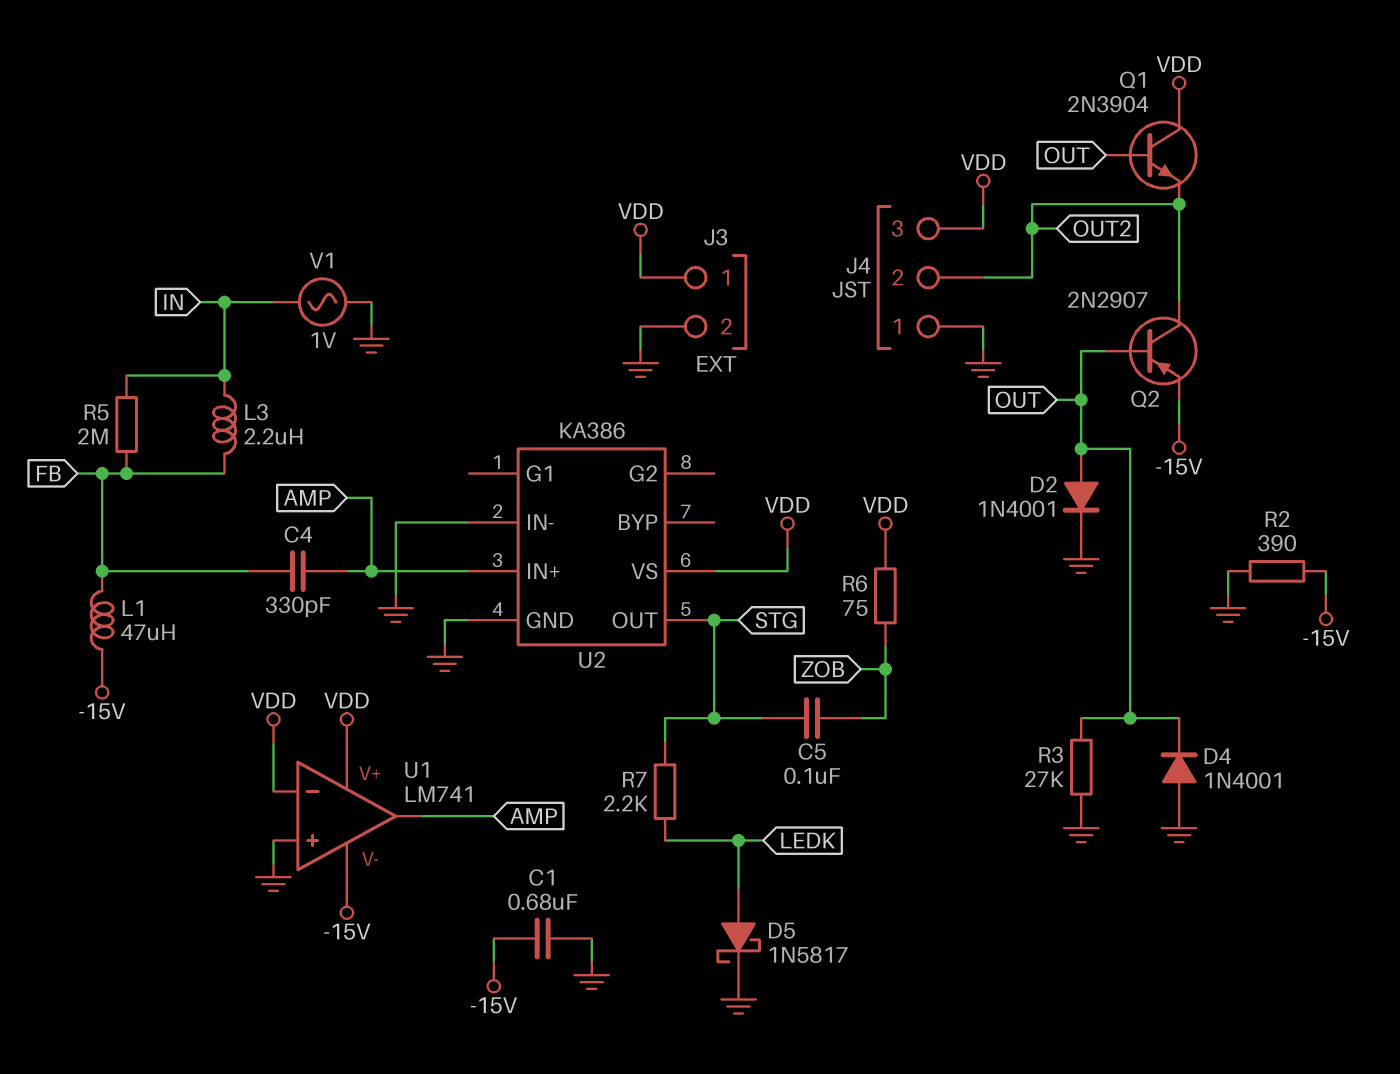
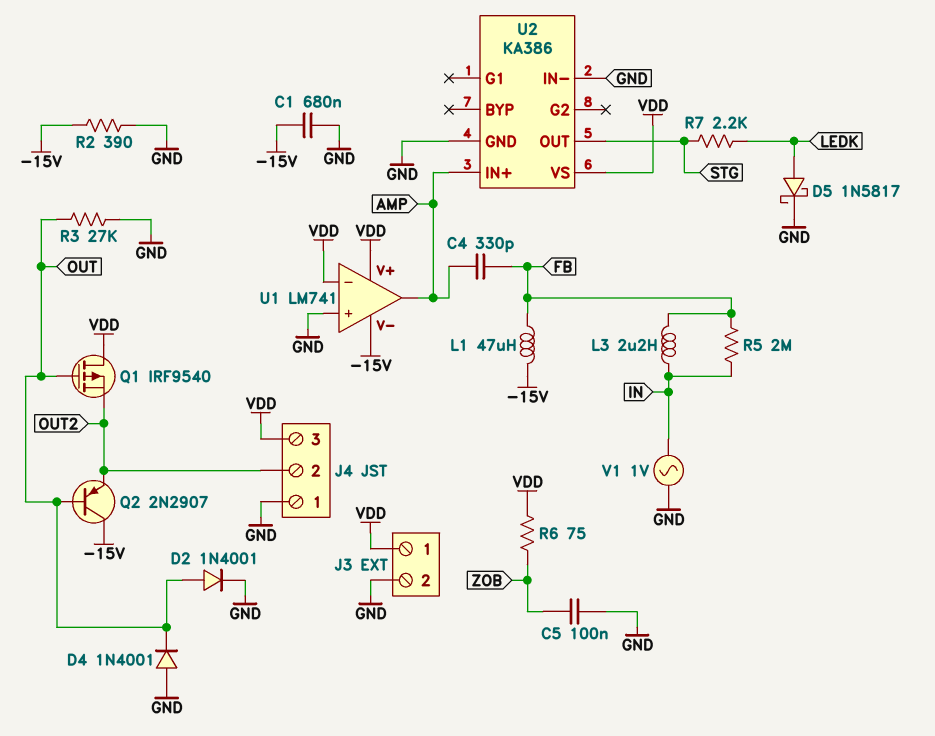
C5: 100nF (STG, ZOB) -> 100nF (GND, ZOB)
Q1: NPN 2N3904 (B OUT, C VDD, E OUT2) -> PMOS IRF9540 (G OUT, D VDD, S OUT2)
Q2: PNP 2N2907 (B OUT, C OUT2, E -15V) -> PNP 2N2907 (B OUT, C -15V, E OUT2)

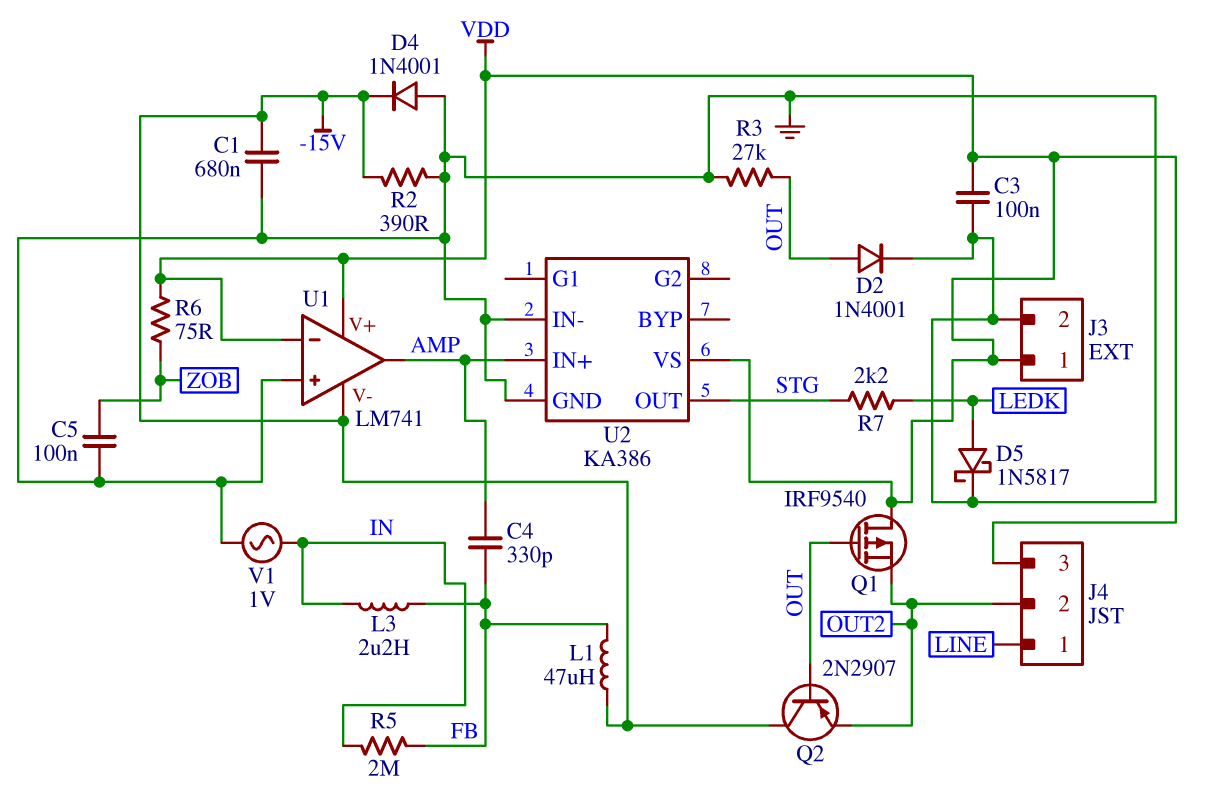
C3: none -> 100nF (GND, VDD)
D4: diode 1N4001 (A GND, K OUT) -> diode 1N4001 (A GND, K -15V)
J4 pin 1: GND -> LINE

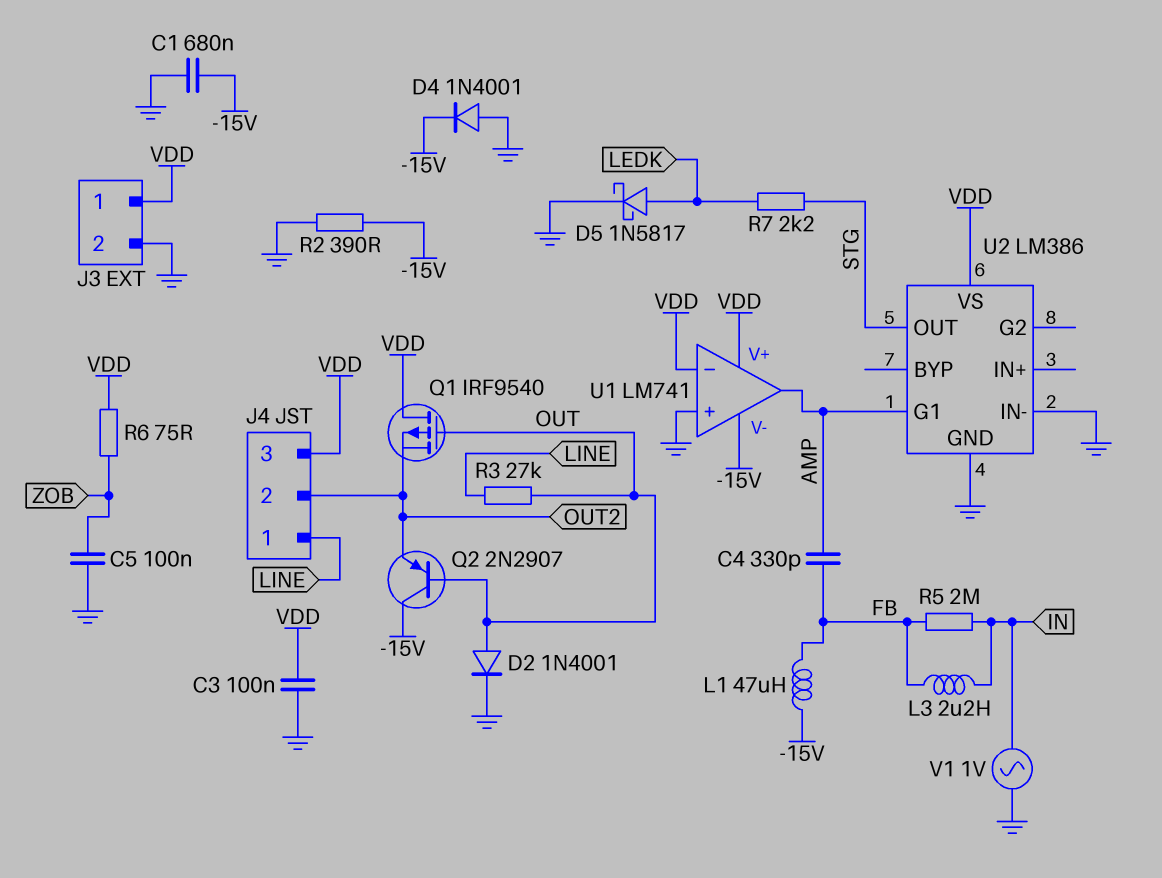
R3: 27k (GND, OUT) -> 27k (LINE, OUT)
U2: KA386 -> LM386
U2 pin G1: none -> AMP
U2 pin IN+: AMP -> none

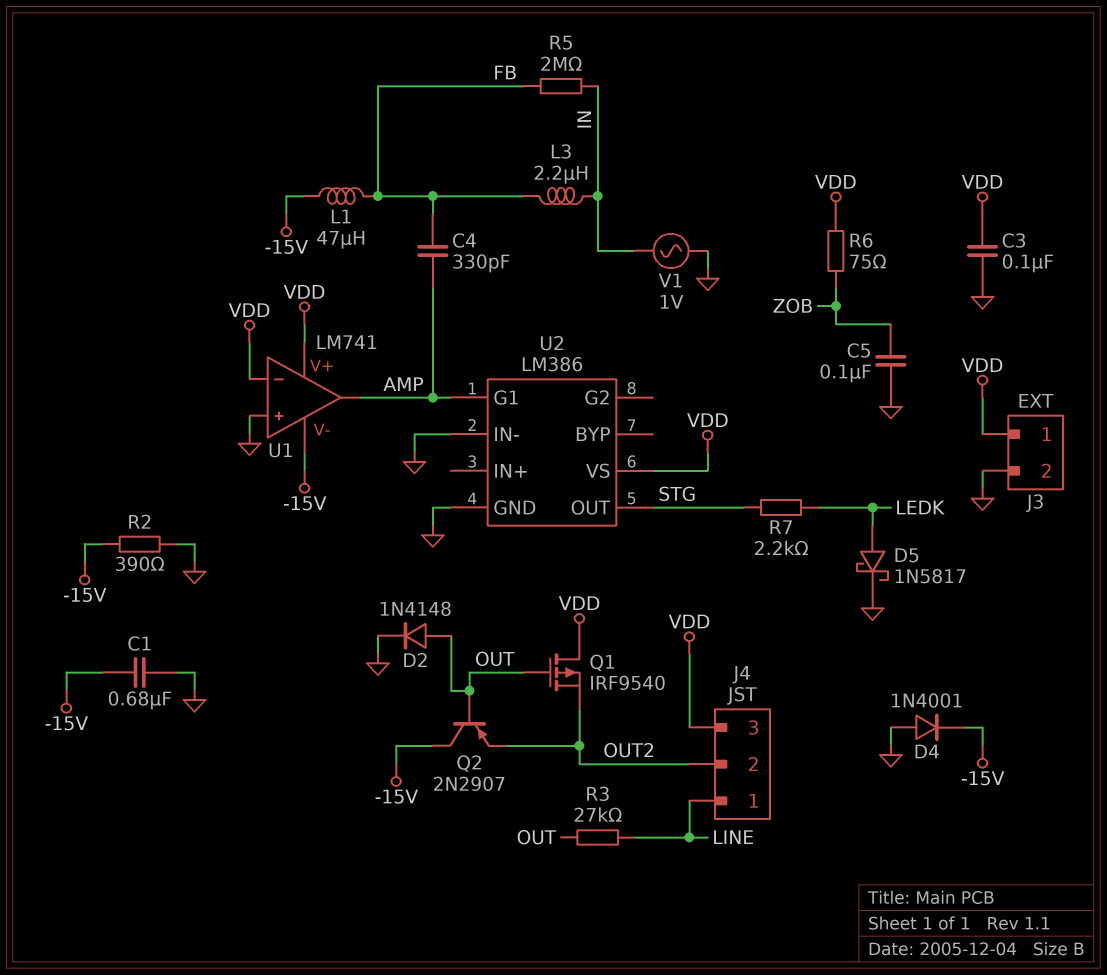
D2: diode 1N4001 (A OUT, K GND) -> diode 1N4148 (A OUT, K GND)

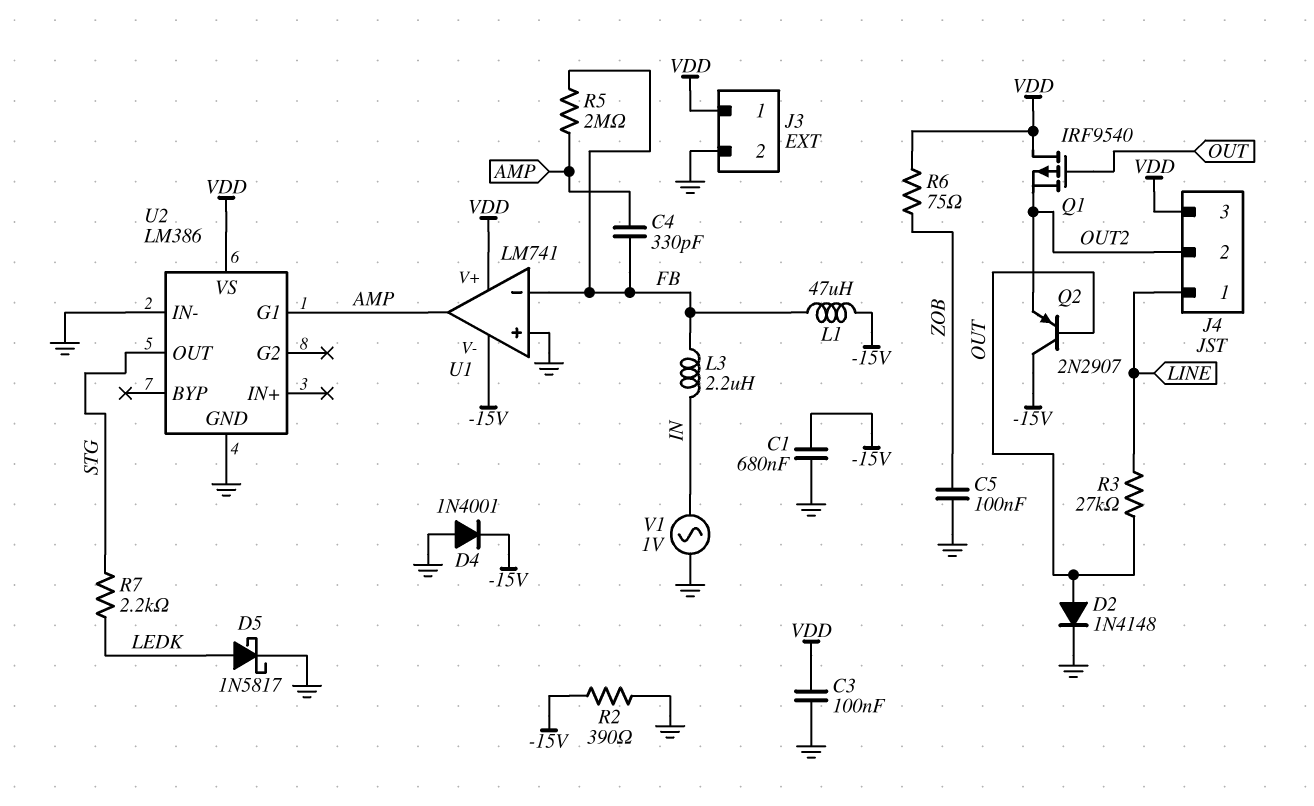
R5: 2M (FB, IN) -> 2M (AMP, FB)
U1 pin in-: VDD -> FB

